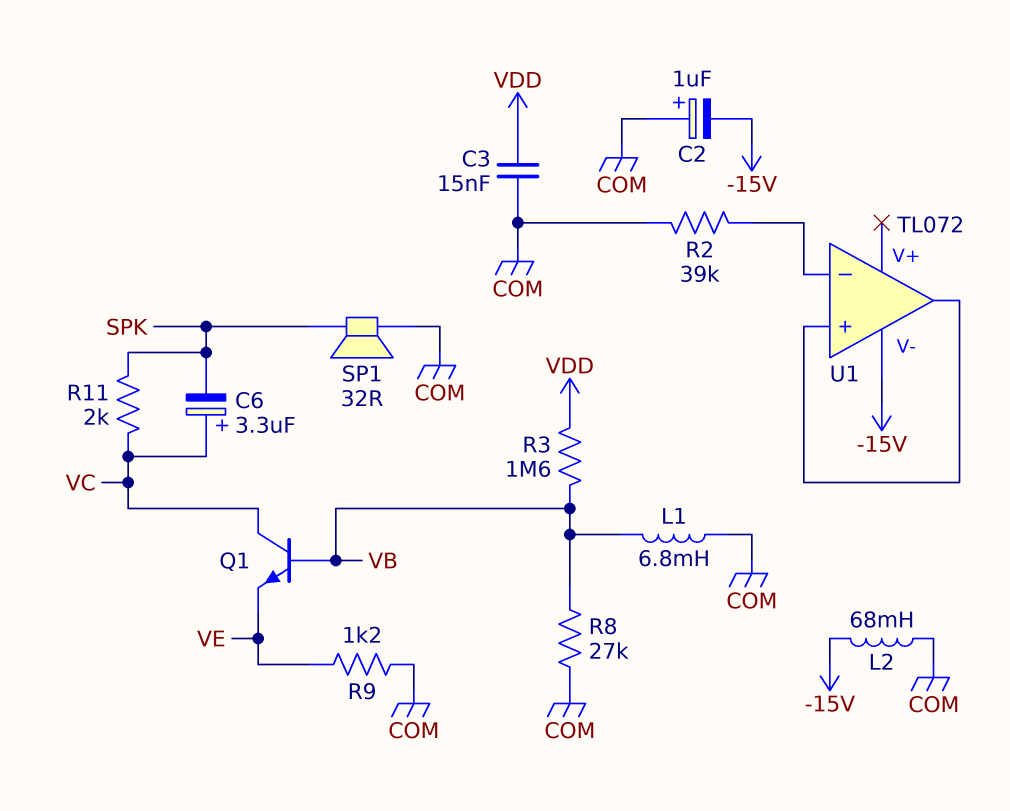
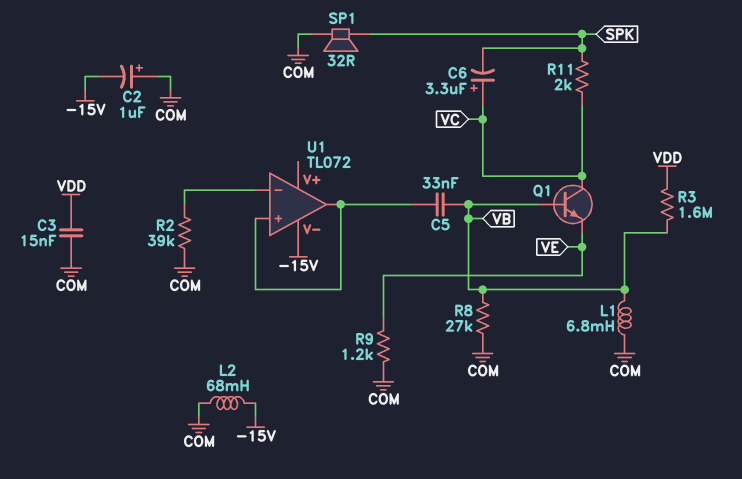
C5: none -> 33nF (U1/in+, VB)

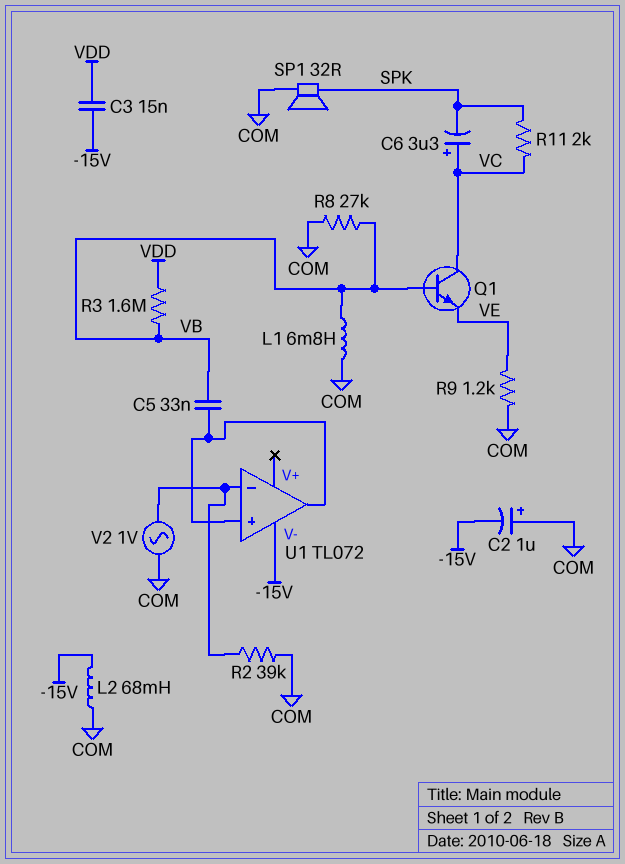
C3: 15nF (COM, VDD) -> 15nF (-15V, VDD)
V2: none -> AC 1V (COM, U1/in-)

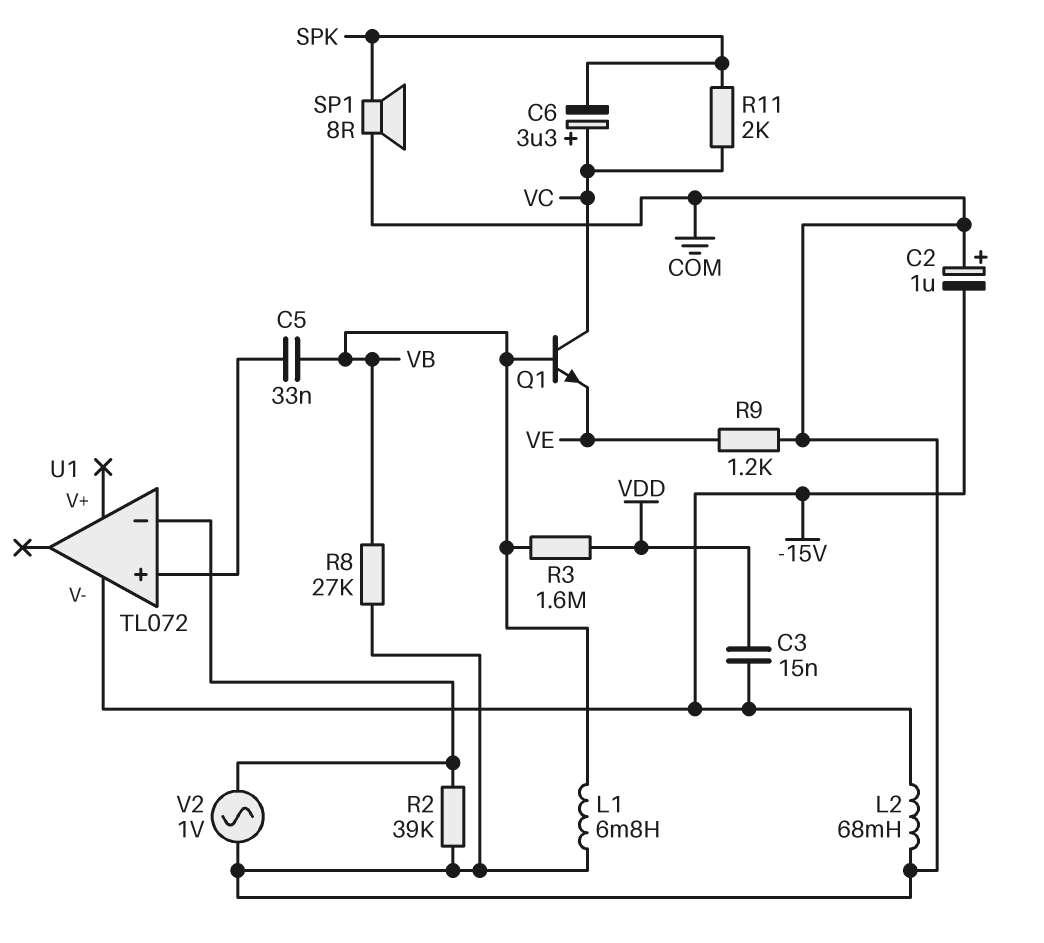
SP1: speaker 32R (COM, SPK) -> speaker 8R (COM, SPK)
U1 pin out: U1/in+ -> none

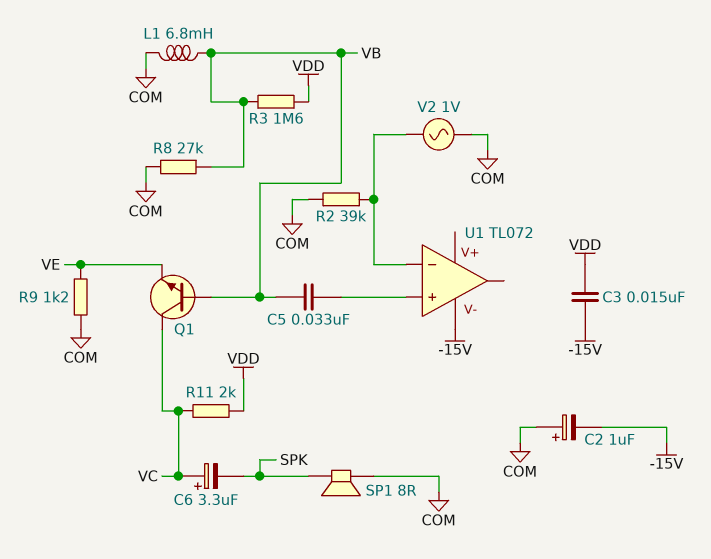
L2: 68mH (-15V, COM) -> none
R11: 2k (SPK, VC) -> 2k (VC, VDD)

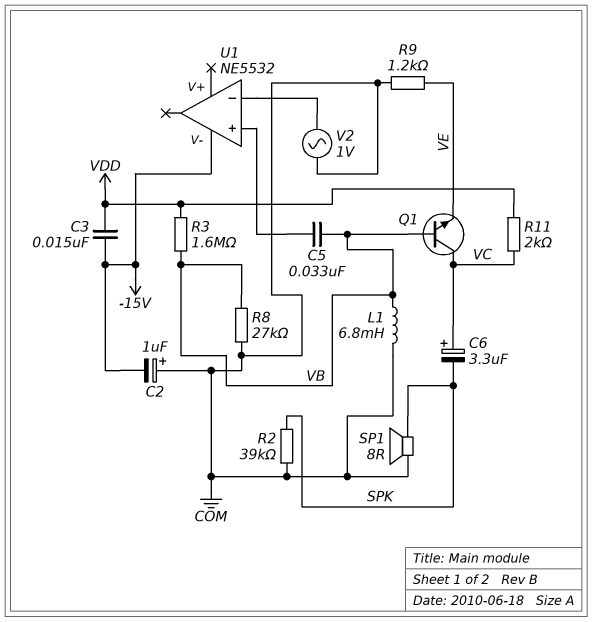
R2: 39k (COM, U1/in-) -> 39k (COM, SPK)
U1: TL072 -> NE5532

